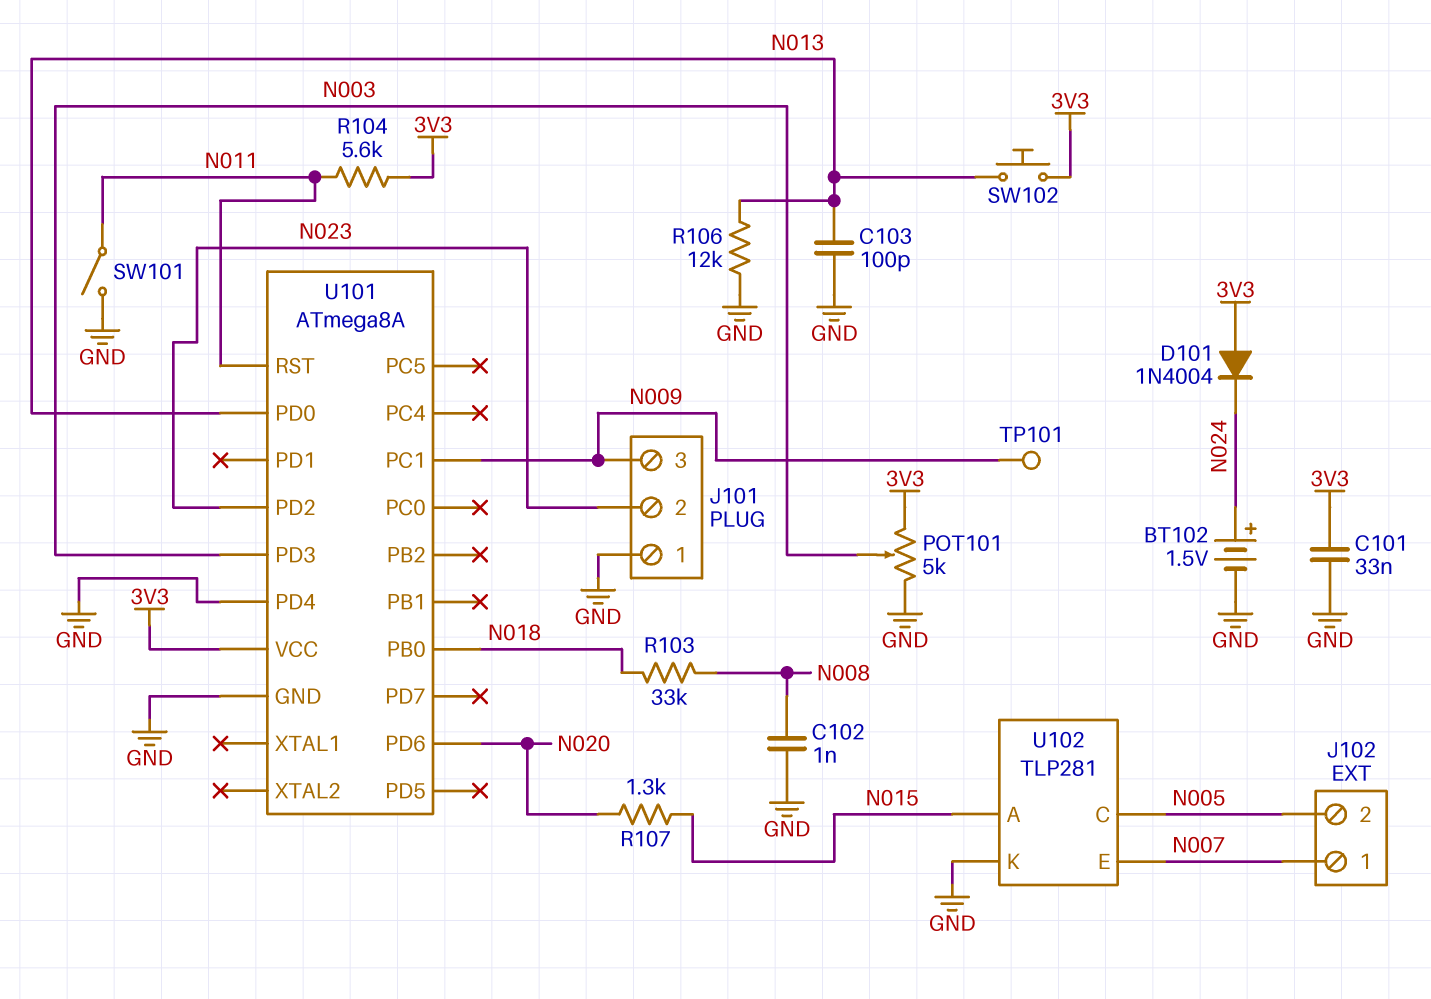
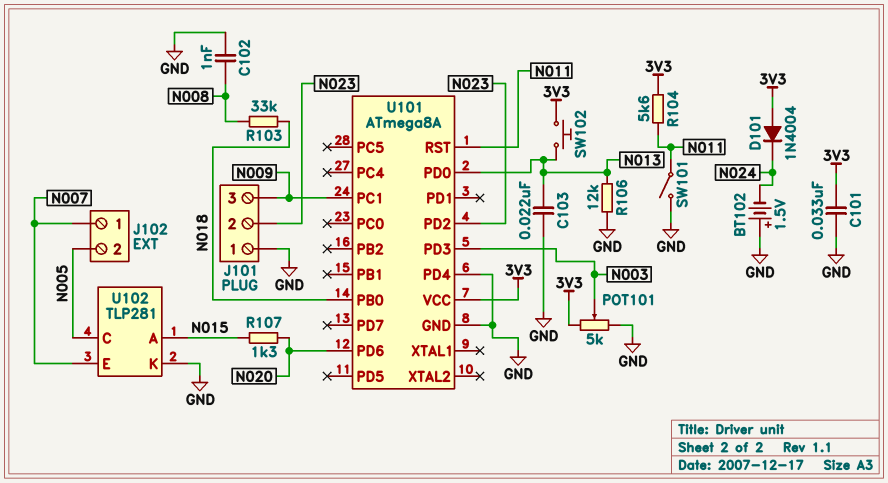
BT102: 1.5V (plus N024, minus GND) -> 1.5V (plus GND, minus N024)
C103: 100pF (GND, N013) -> 22nF (GND, N013)
TP101: test point (N009) -> none

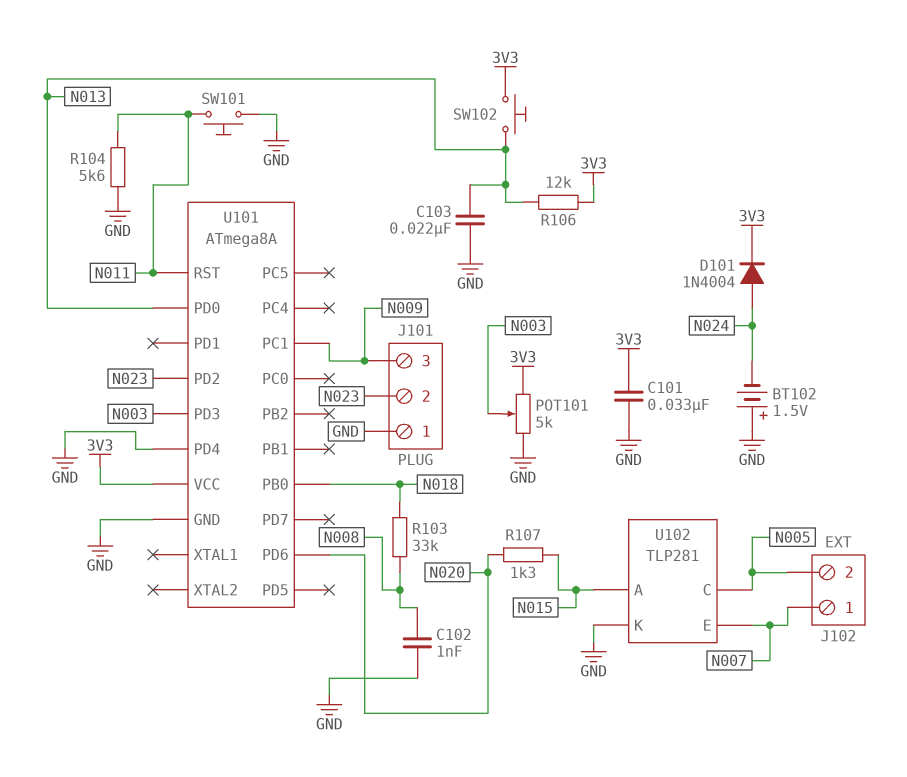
D101: diode 1N4004 (A 3V3, K N024) -> diode 1N4004 (A N024, K 3V3)
R104: 5.6k (3V3, N011) -> 5.6k (GND, N011)
R106: 12k (GND, N013) -> 12k (3V3, N013)
SW101: switch (GND, N011) -> button (GND, N011)

